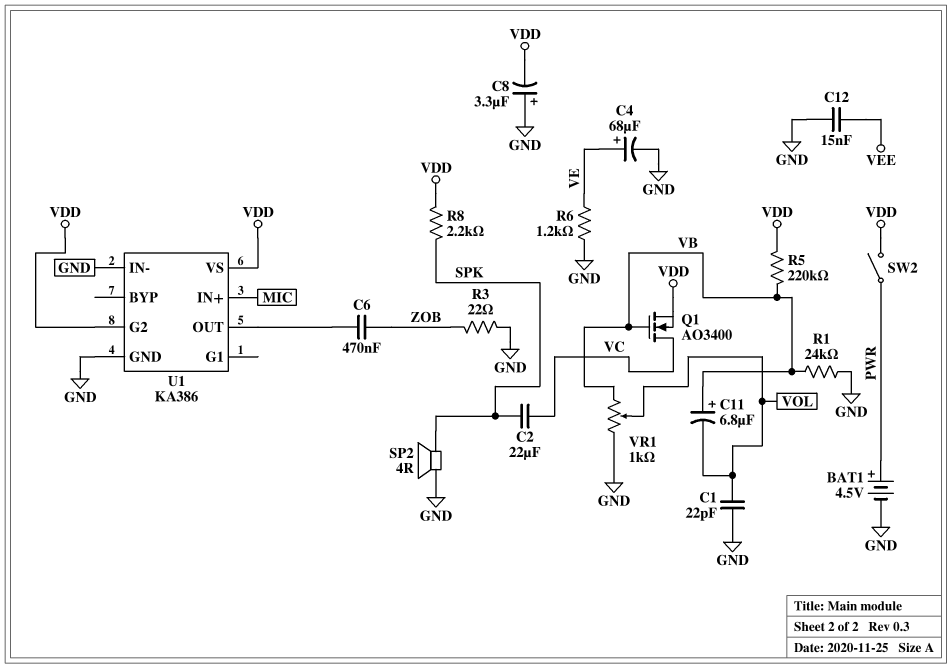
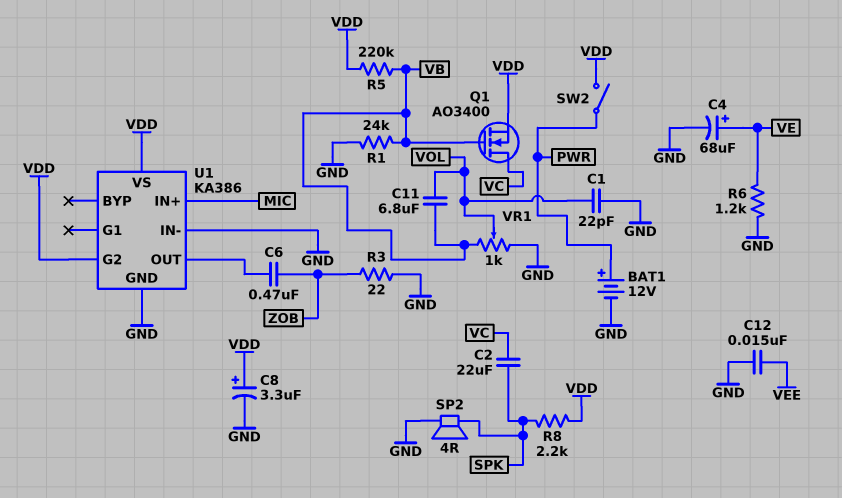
BAT1: 4.5V (plus PWR, minus GND) -> 12V (plus PWR, minus GND)
C8: 3.3uF (plus GND, minus VDD) -> 3.3uF (plus VDD, minus GND)
C11: 6.8uF (plus VB, minus VOL) -> 6.8uF (VB, VOL)

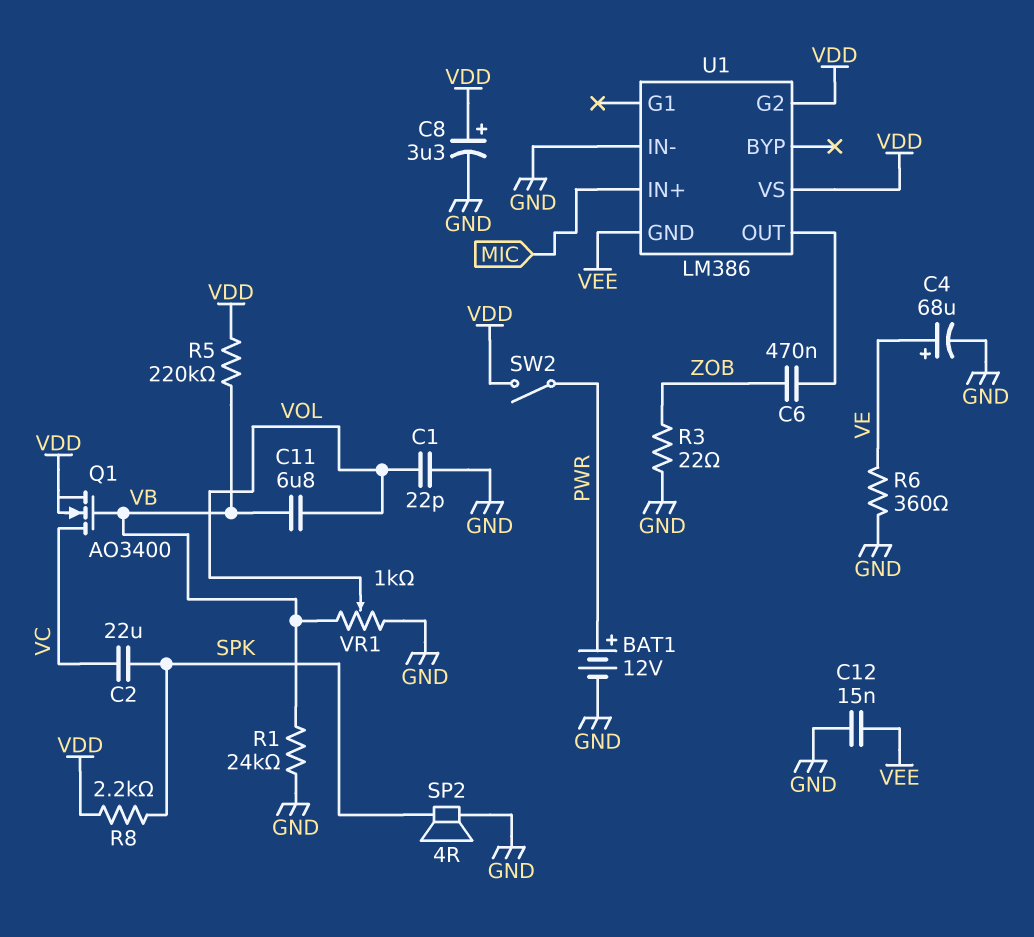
R6: 1.2k (GND, VE) -> 360 (GND, VE)
U1: KA386 -> LM386
U1 pin GND: GND -> VEE

